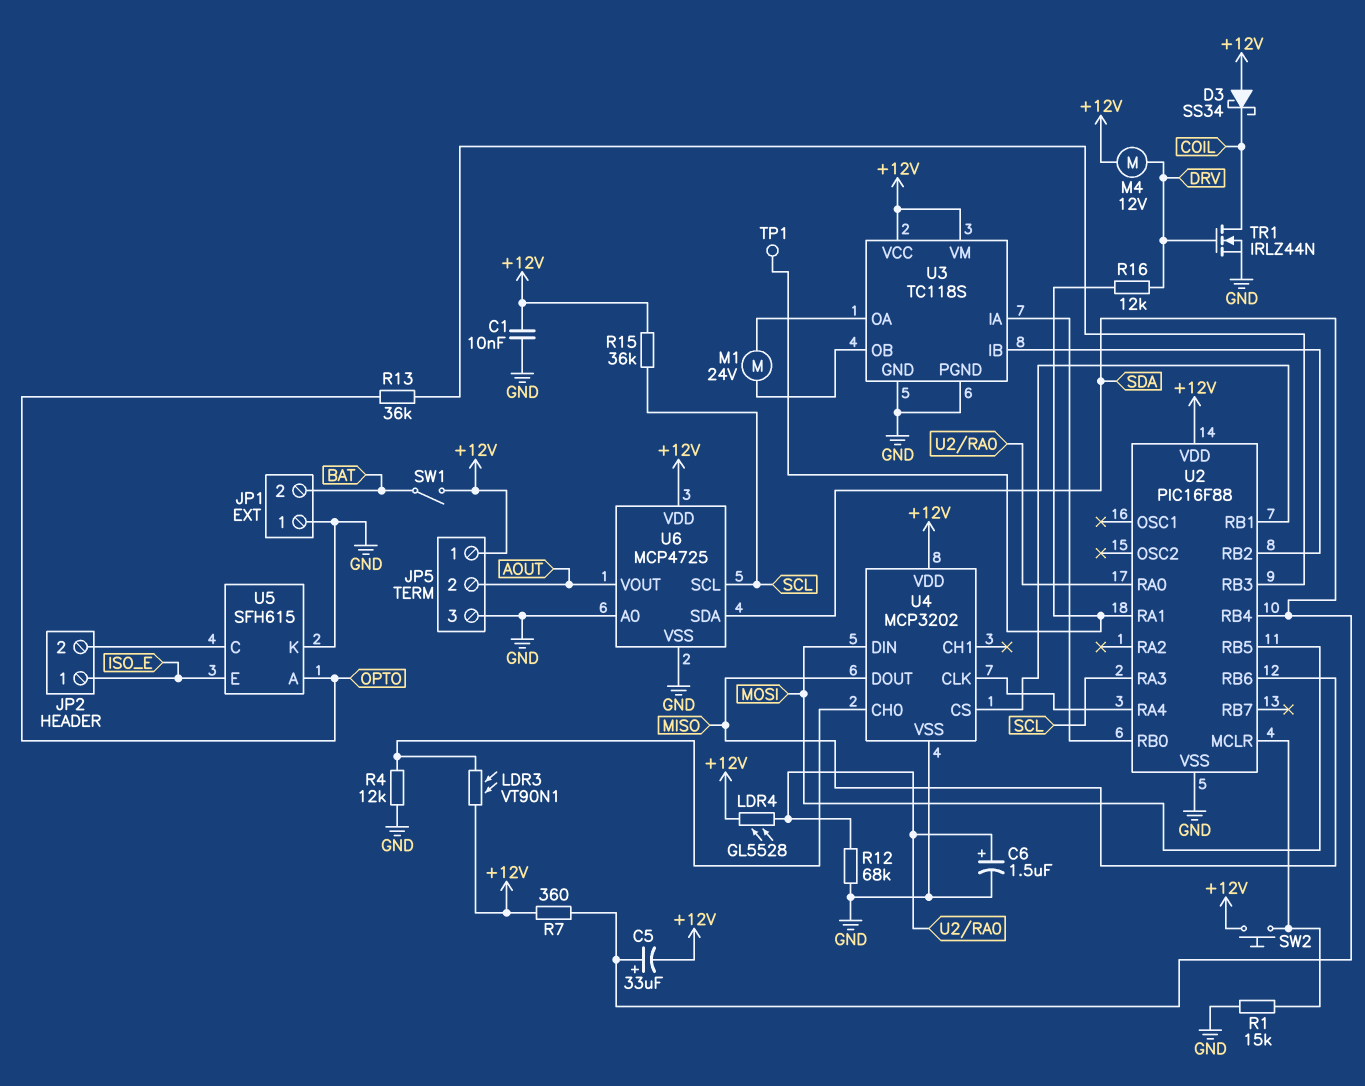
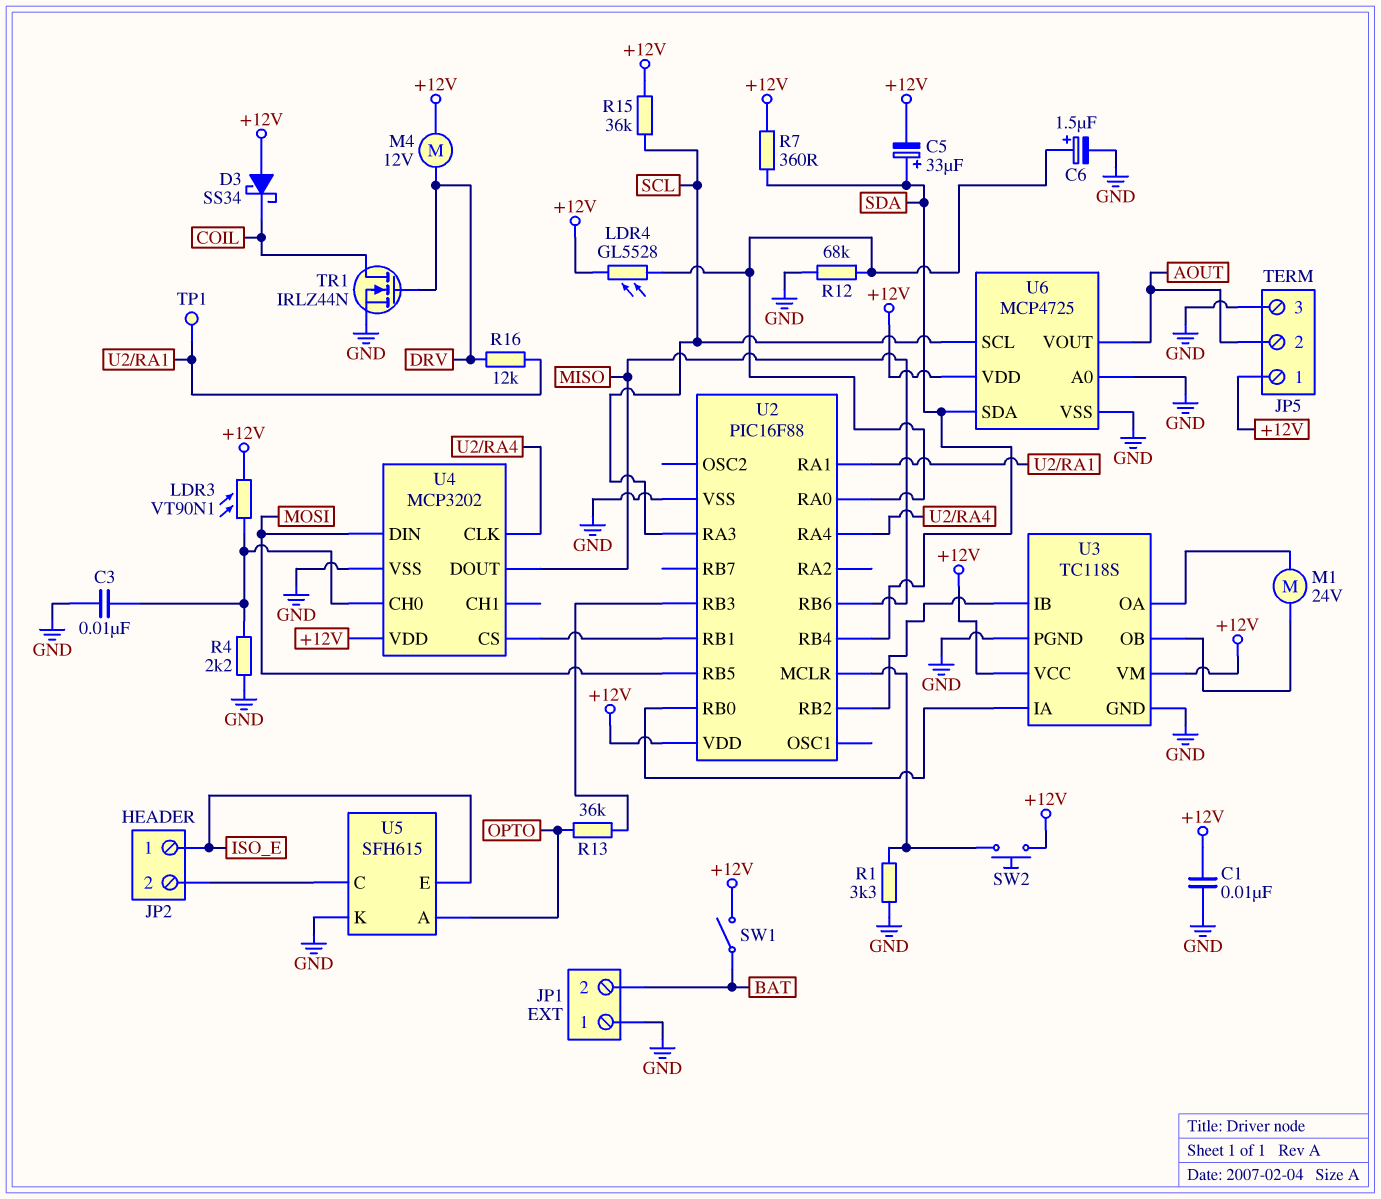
C3: none -> 10nF (GND, U4/CH0)
R1: 15k (GND, U2/MCLR) -> 3.3k (GND, U2/MCLR)
R4: 12k (GND, U4/CH0) -> 2.2k (GND, U4/CH0)

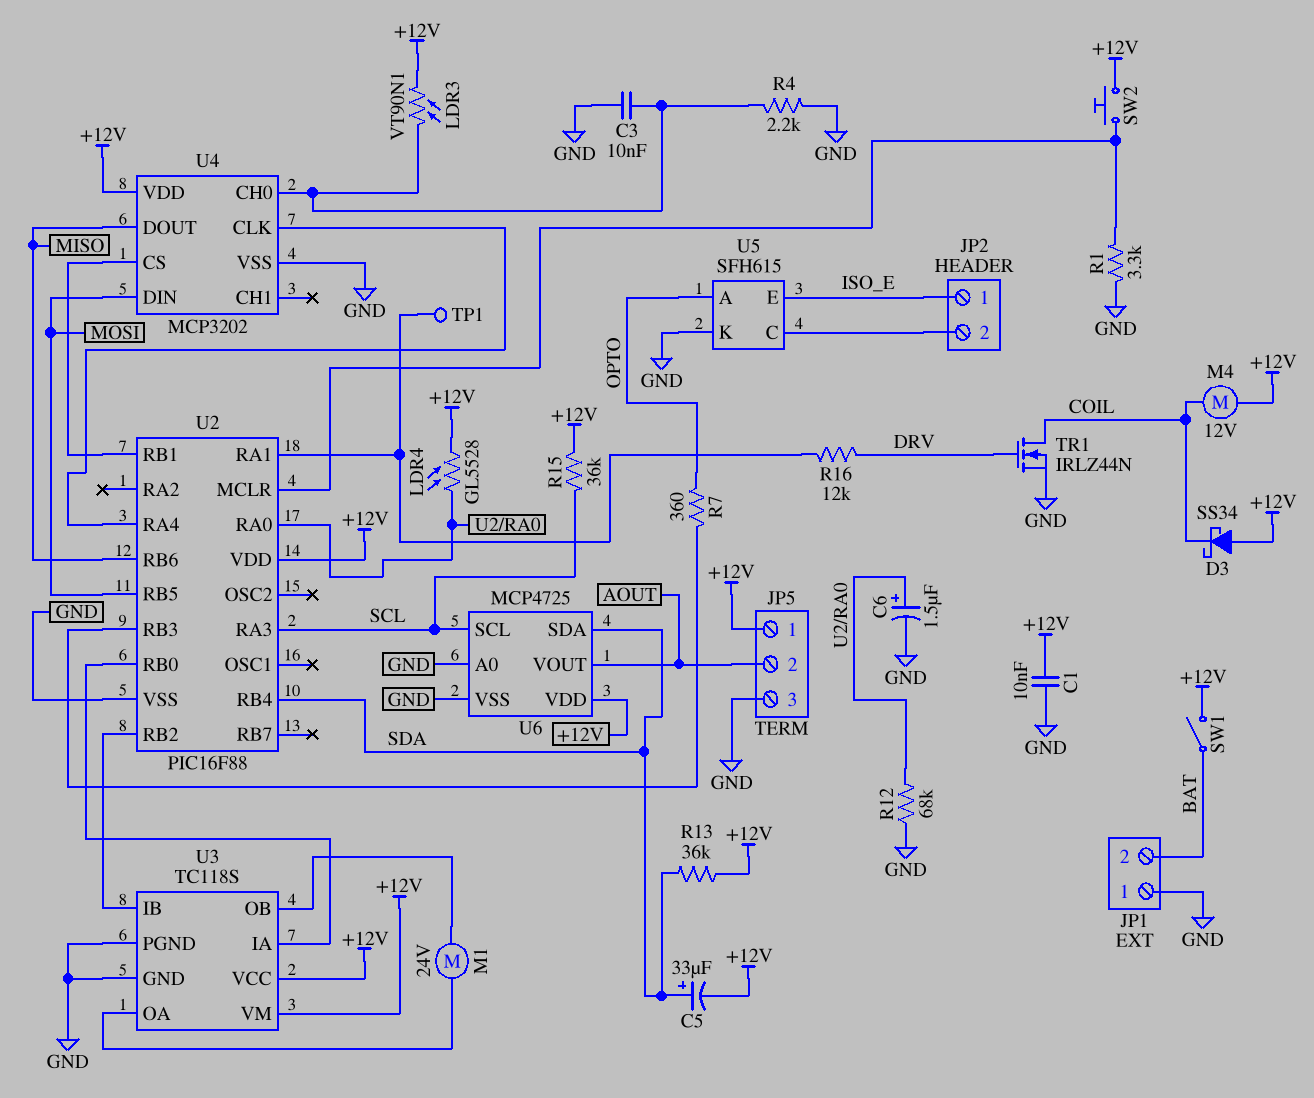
M4: motor 12V (+12V, DRV) -> motor 12V (+12V, COIL)
R7: 360 (+12V, SDA) -> 360 (OPTO, U2/RB3)
R13: 36k (OPTO, U2/RB3) -> 36k (+12V, SDA)

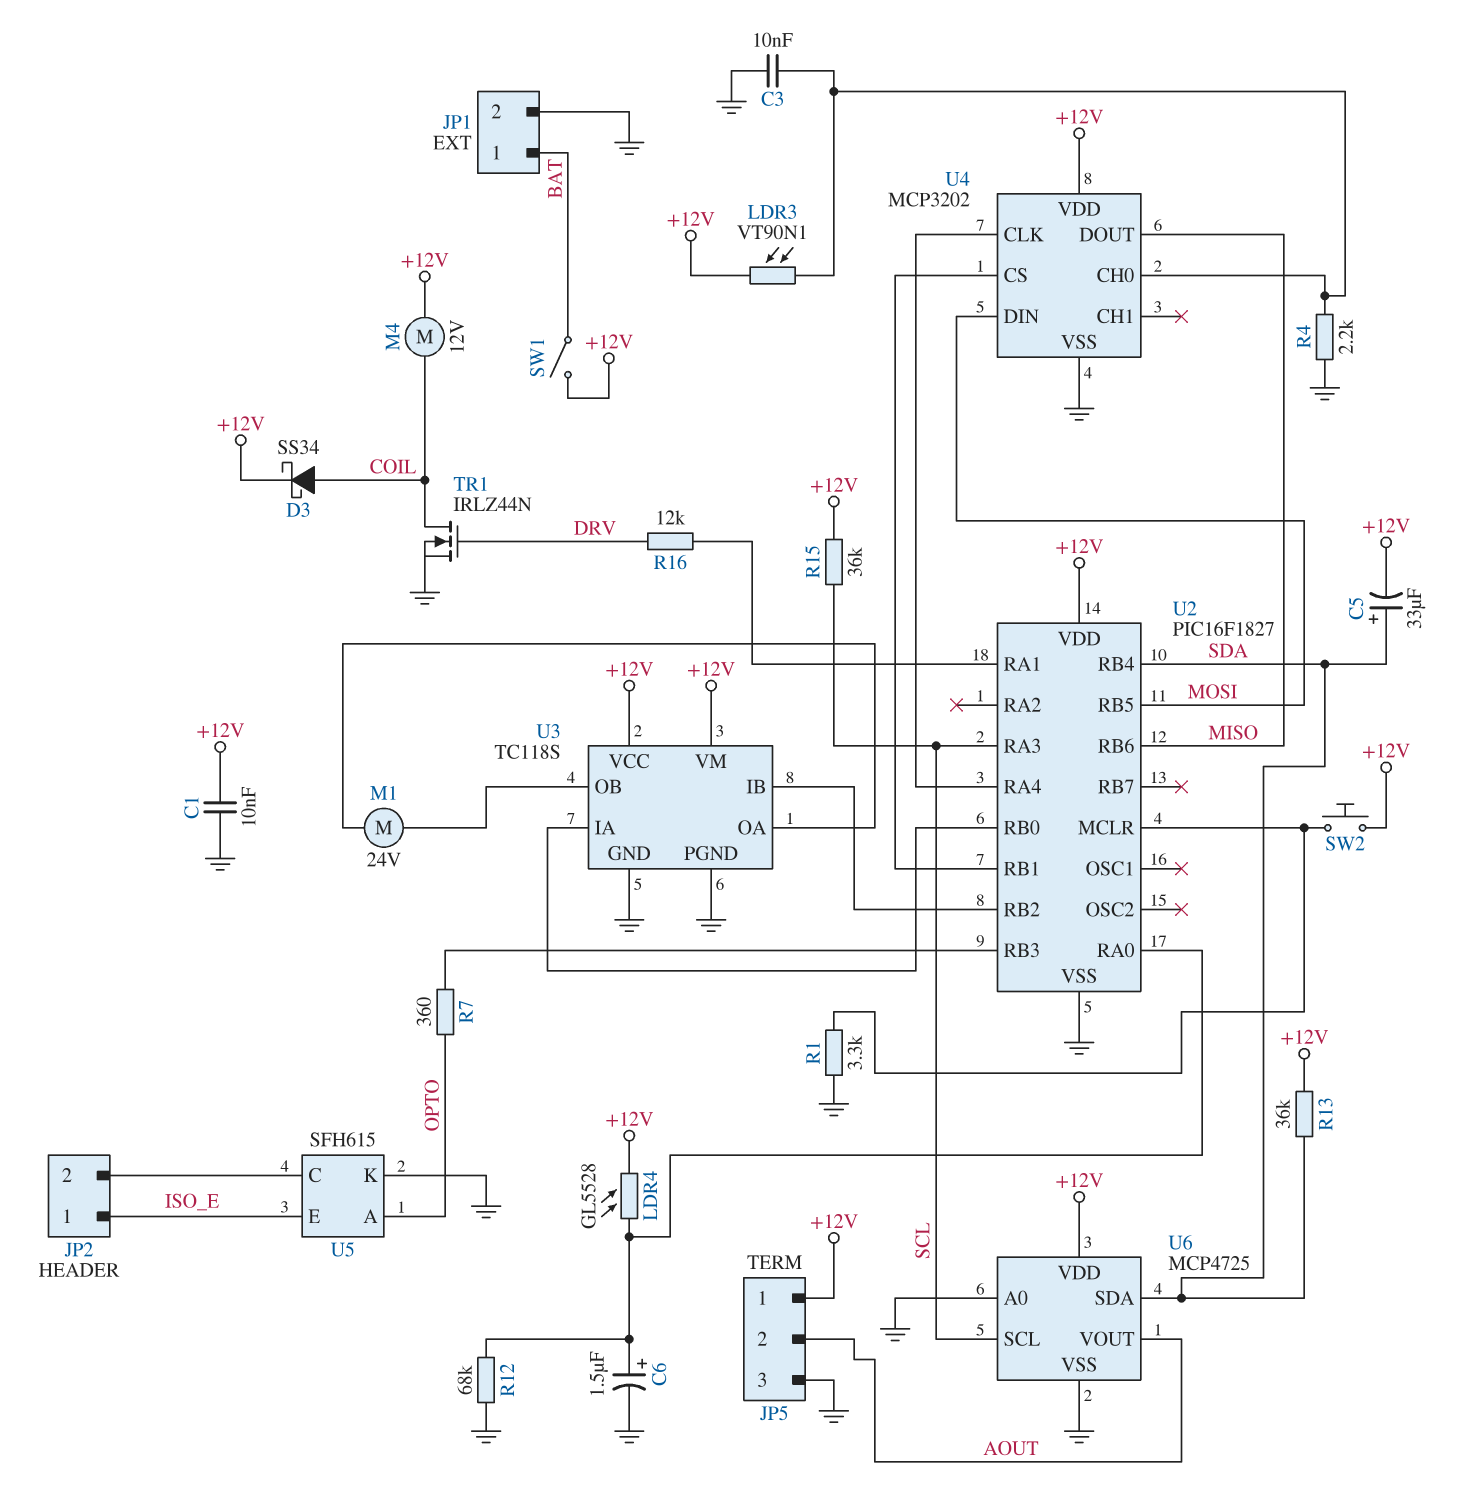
D3: schottky SS34 (A +12V, K COIL) -> schottky SS34 (A COIL, K +12V)
JP1 pin 1: GND -> BAT
JP1 pin 2: BAT -> GND
TP1: test point (U2/RA1) -> none
U2: PIC16F88 -> PIC16F1827

